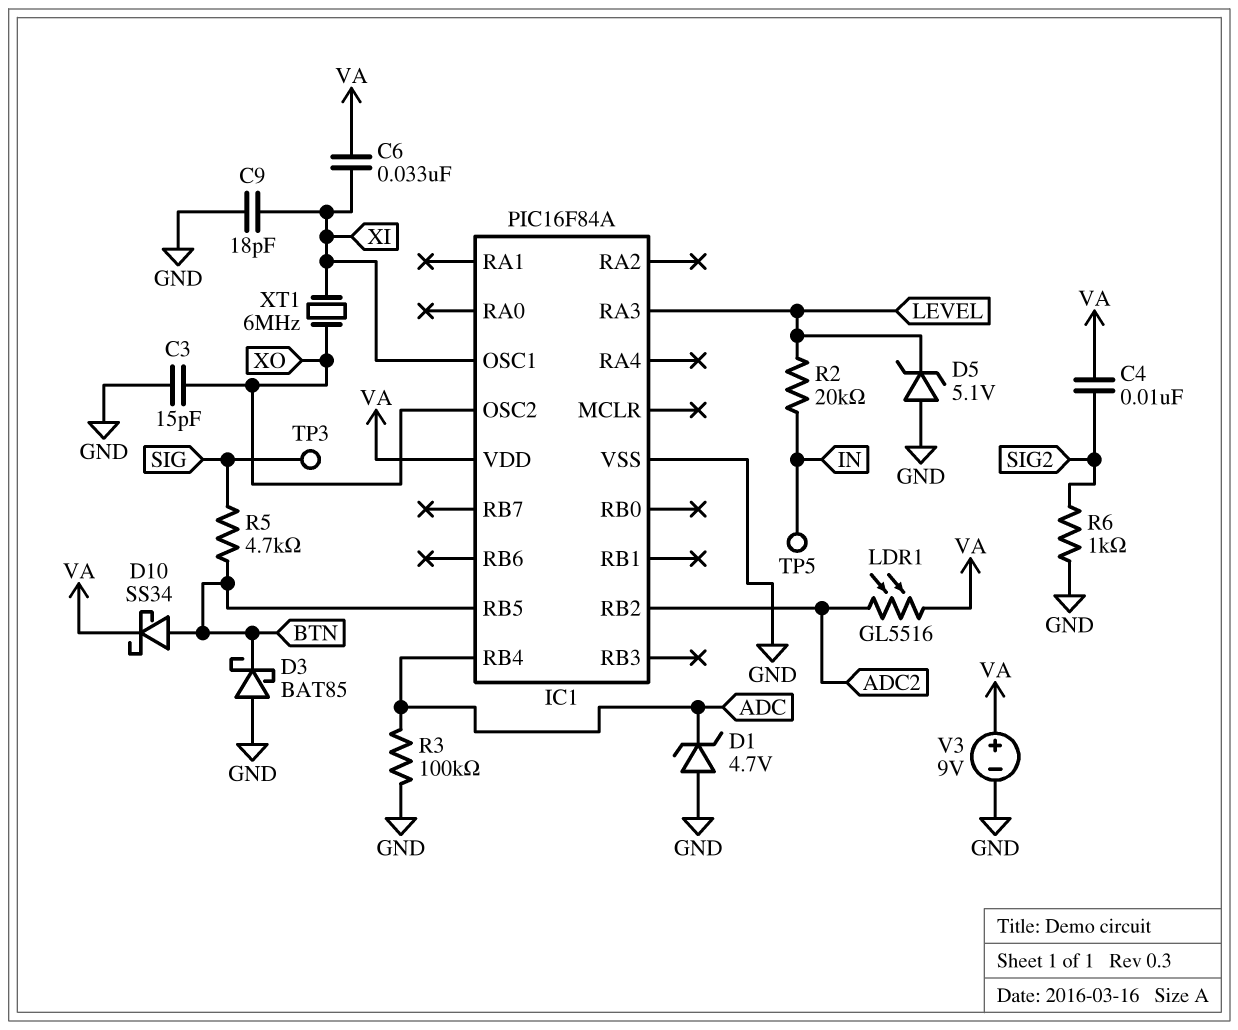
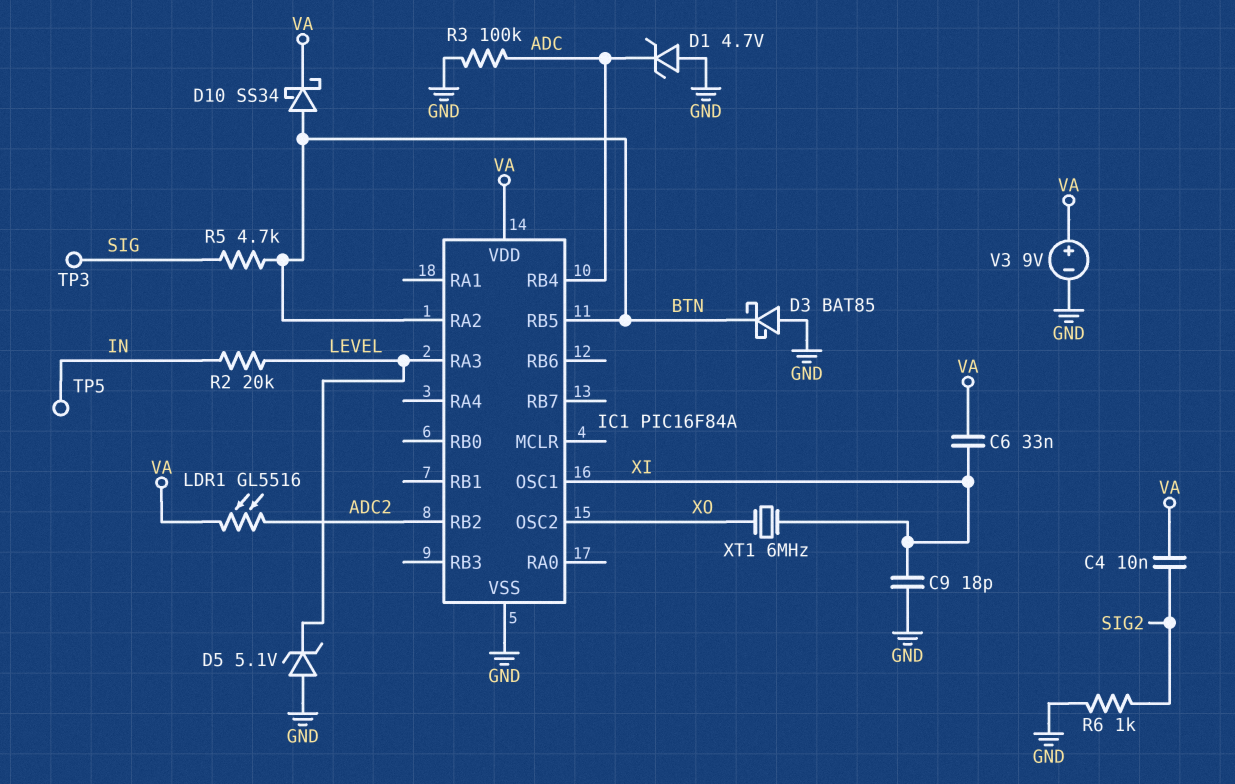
C3: 15pF (GND, XO) -> none
IC1 pin RA2: none -> BTN

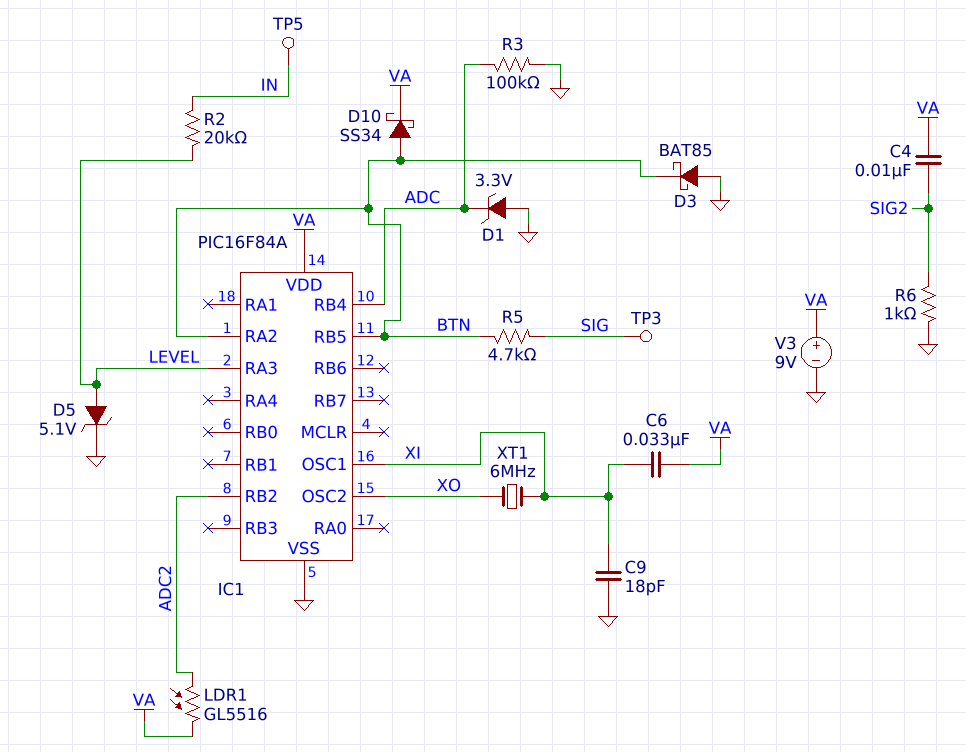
D1: zener 4.7V (A GND, K ADC) -> zener 3.3V (A GND, K ADC)
D5: zener 5.1V (A GND, K LEVEL) -> zener 5.1V (A LEVEL, K GND)

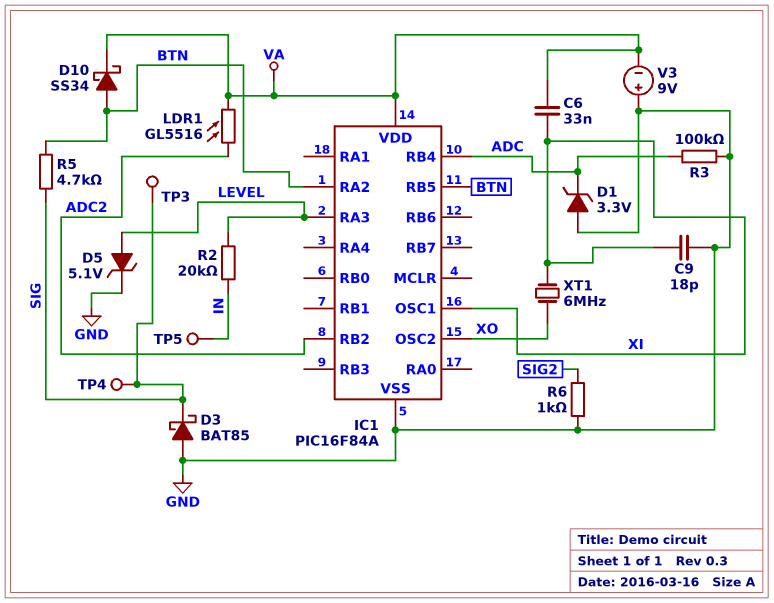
C4: 10nF (SIG2, VA) -> none
D3: schottky BAT85 (A GND, K BTN) -> schottky BAT85 (A GND, K SIG)
TP4: none -> test point (SIG)
V3: 9V (plus VA, minus GND) -> 9V (plus GND, minus VA)

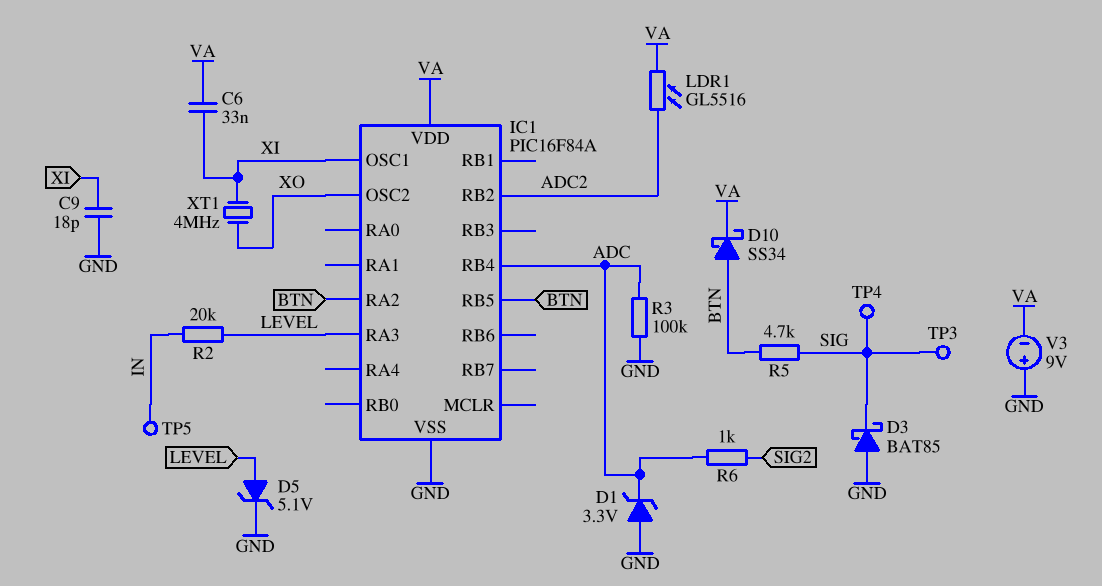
R6: 1k (GND, SIG2) -> 1k (ADC, SIG2)
XT1: 6MHz (XI, XO) -> 4MHz (XI, XO)

